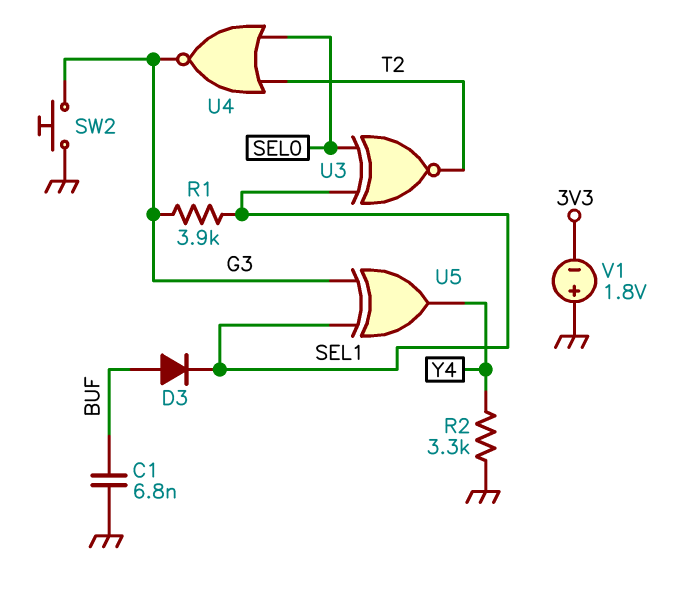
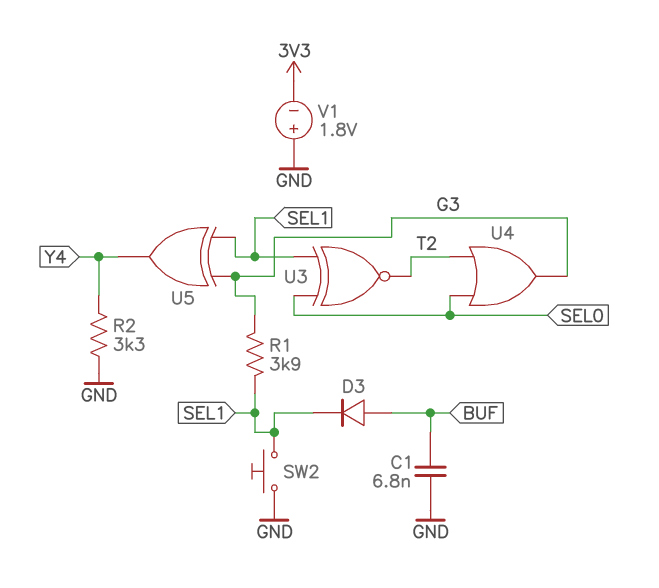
SW2: button (G3, GND) -> button (GND, SEL1)
U4: NOR (in SEL0, in T2, out G3) -> OR (in SEL0, in T2, out G3)

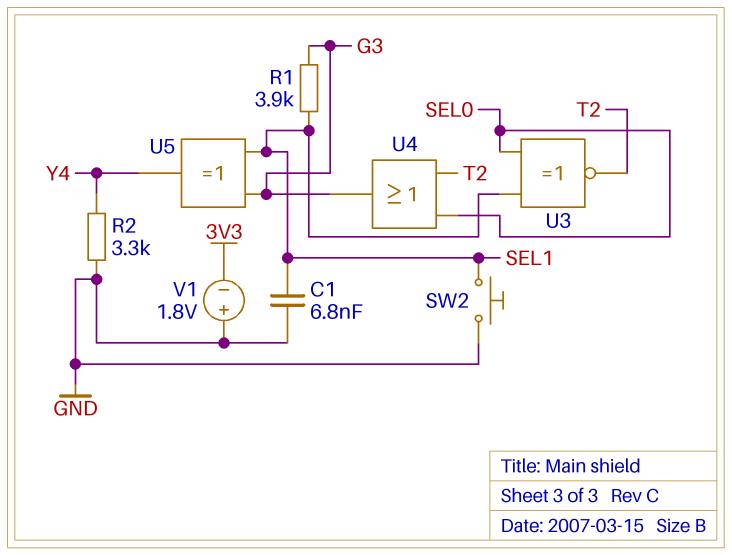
C1: 6.8nF (BUF, GND) -> 6.8nF (GND, SEL1)
D3: diode (A BUF, K SEL1) -> none

